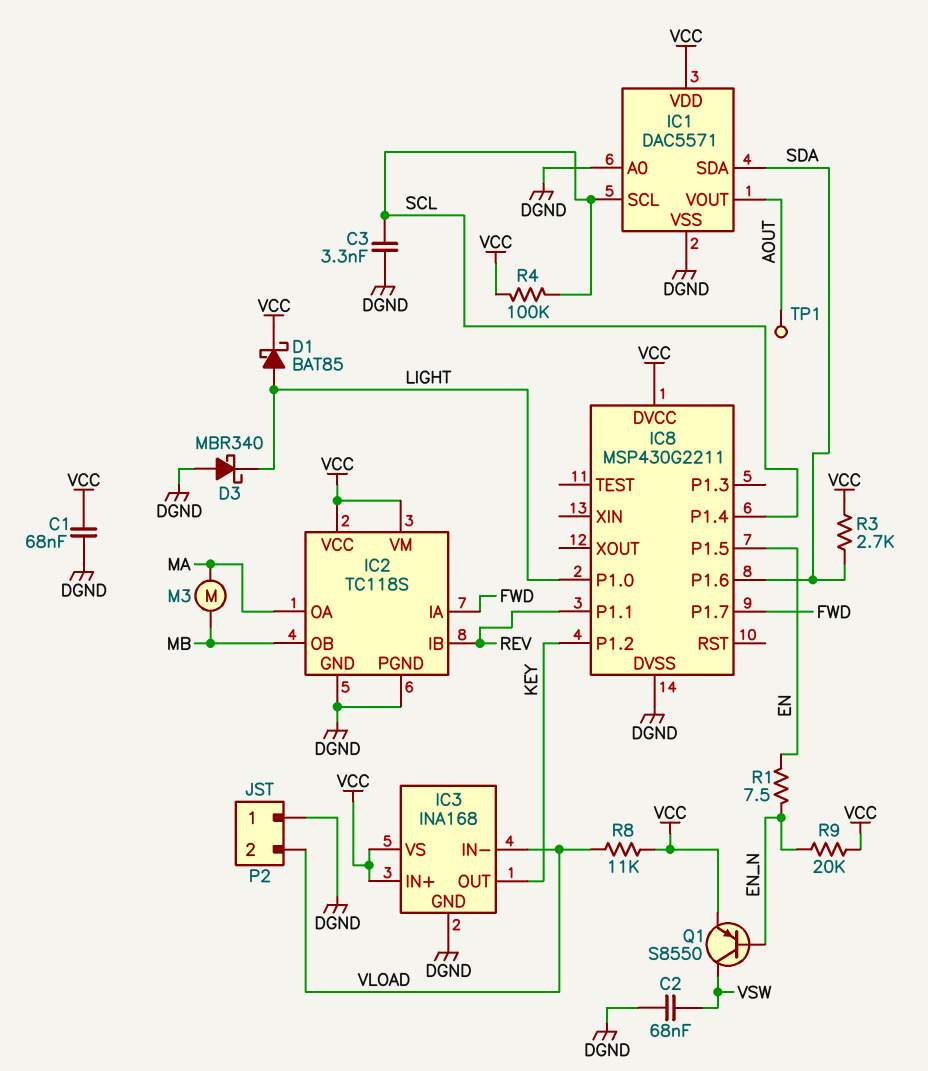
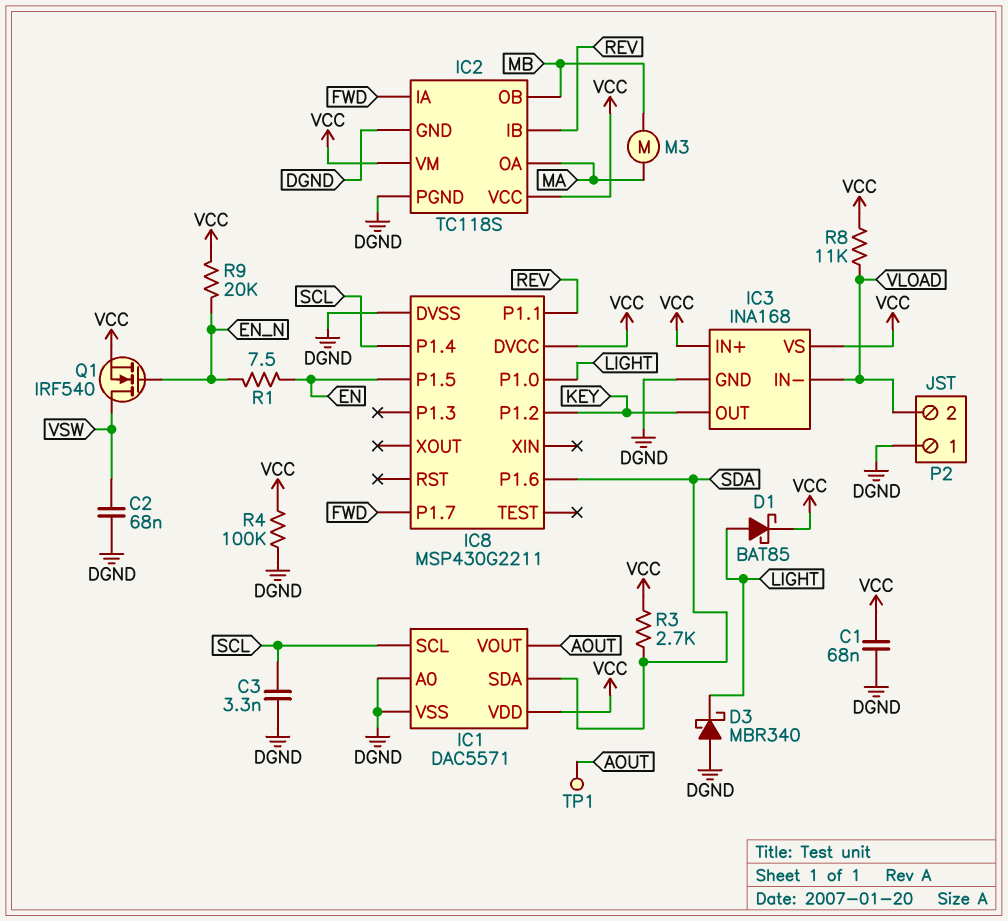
Q1: PNP S8550 (B EN_N, C VSW, E VCC) -> NMOS IRF540 (G EN_N, D VSW, S VCC)
R4: 100k (SCL, VCC) -> 100k (DGND, VCC)

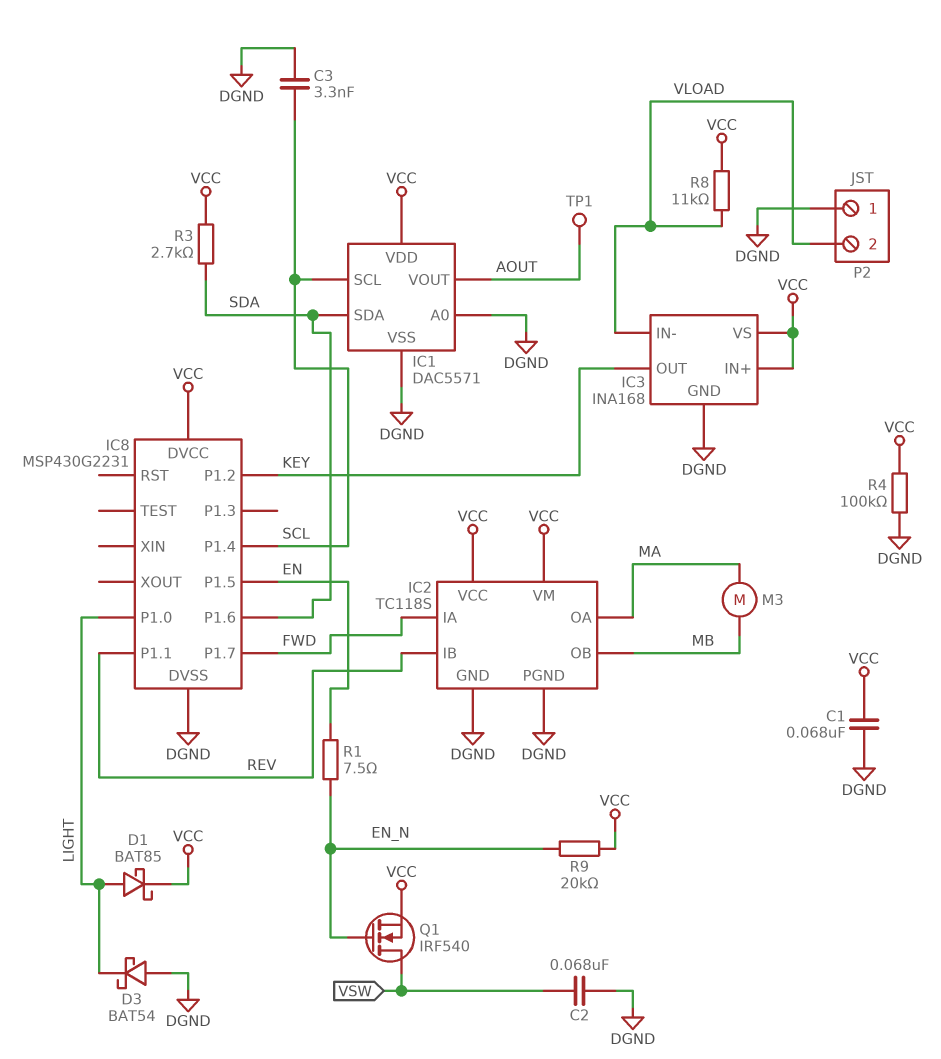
D3: schottky MBR340 (A DGND, K LIGHT) -> schottky BAT54 (A DGND, K LIGHT)
IC8: MSP430G2211 -> MSP430G2231

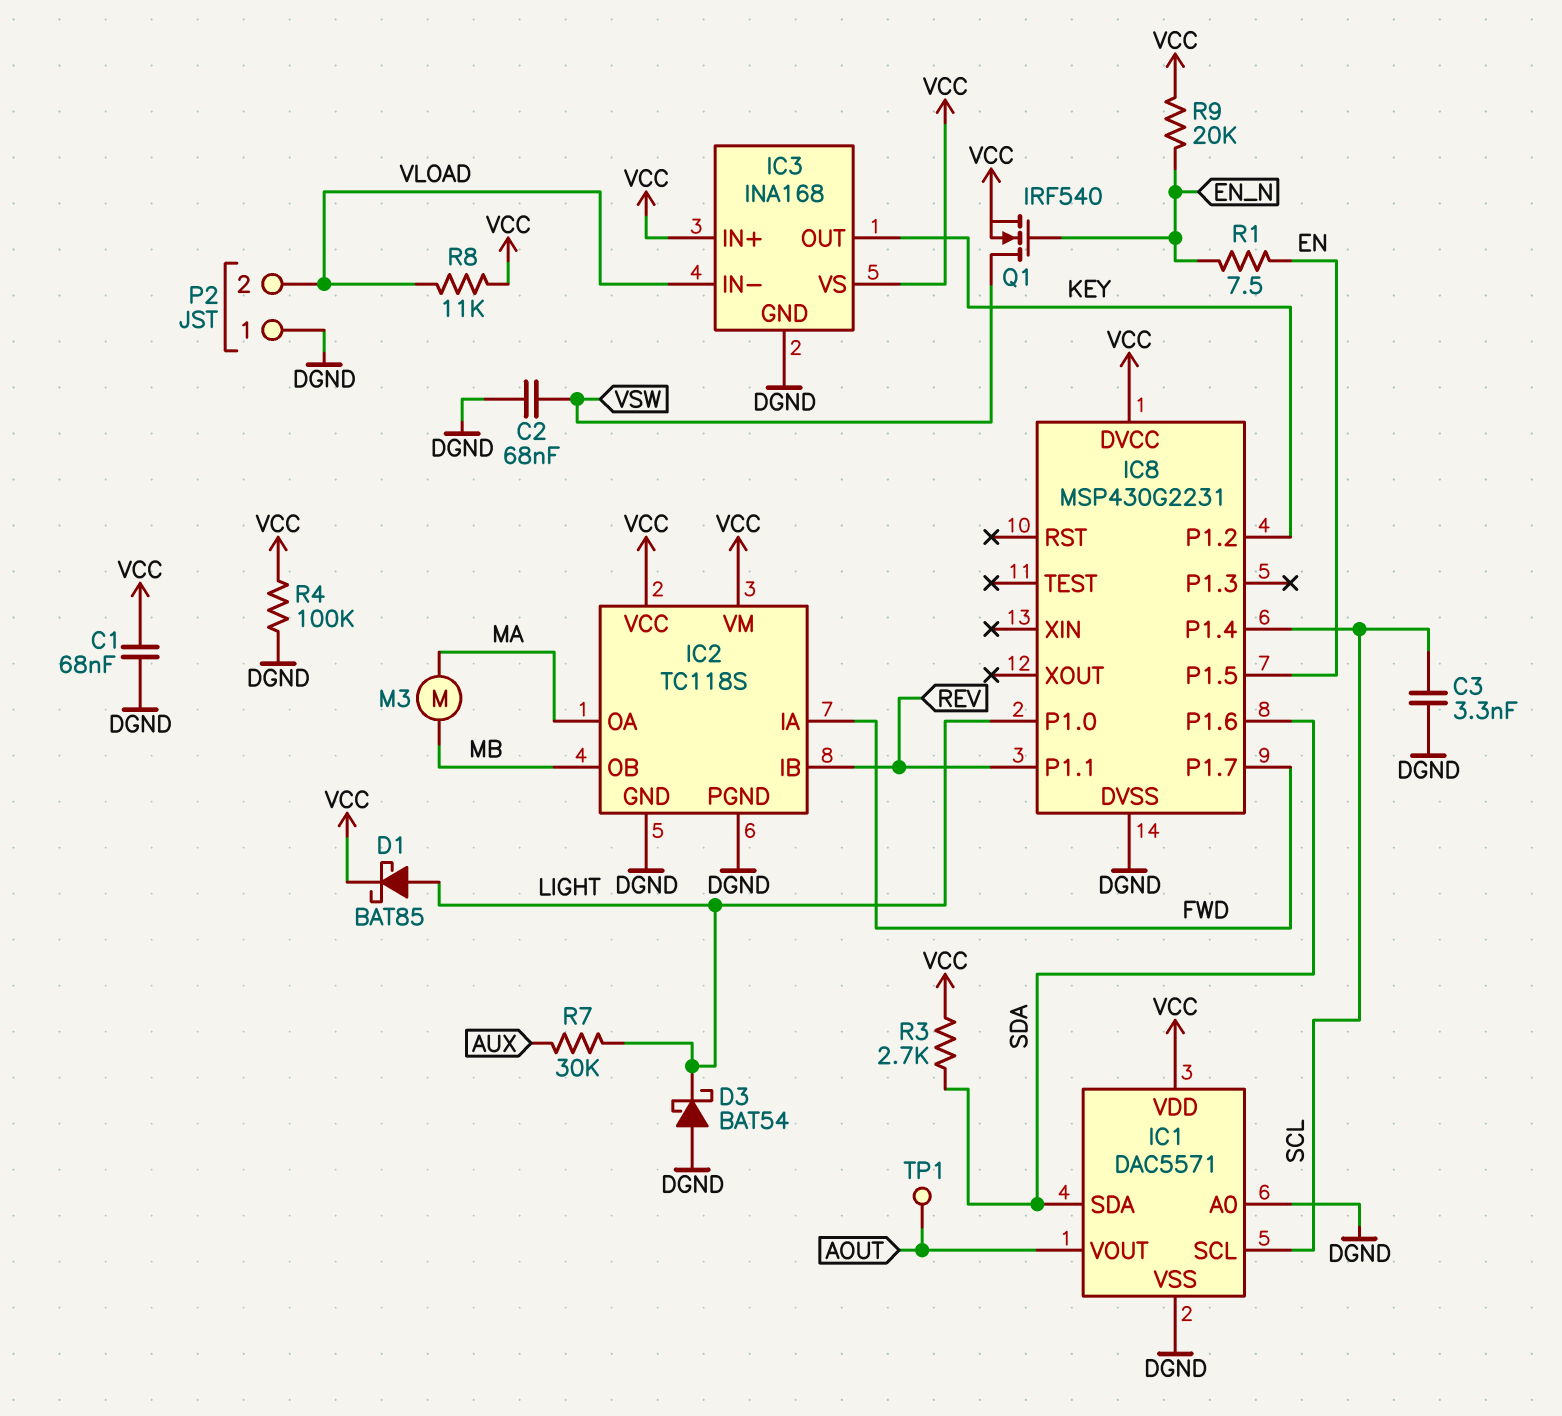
R7: none -> 30k (AUX, LIGHT)

